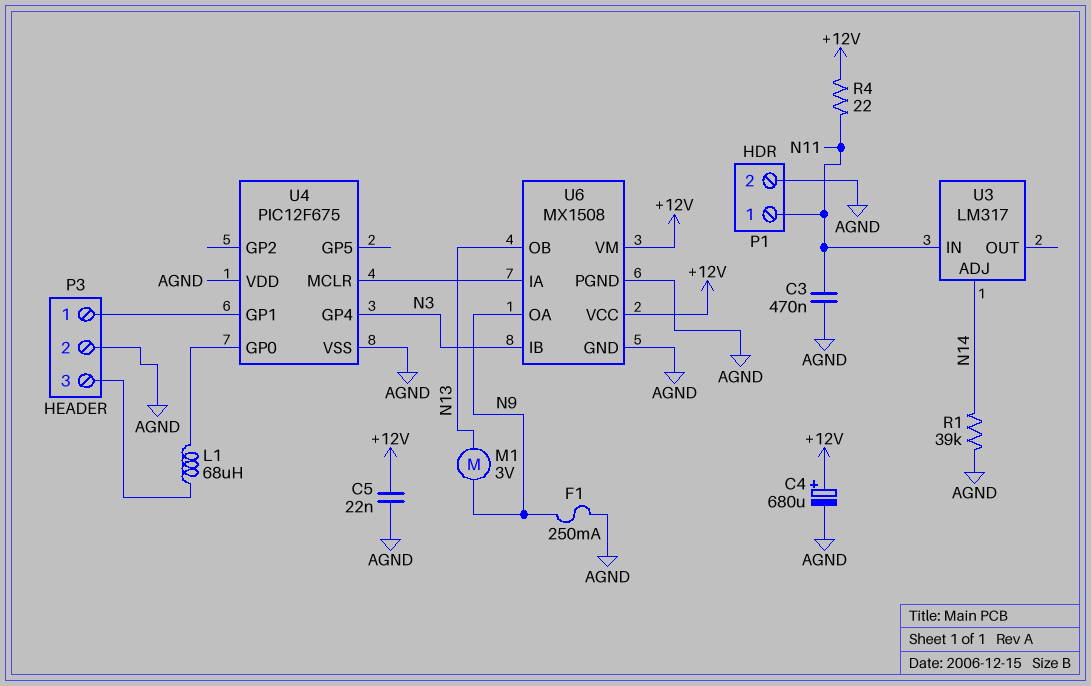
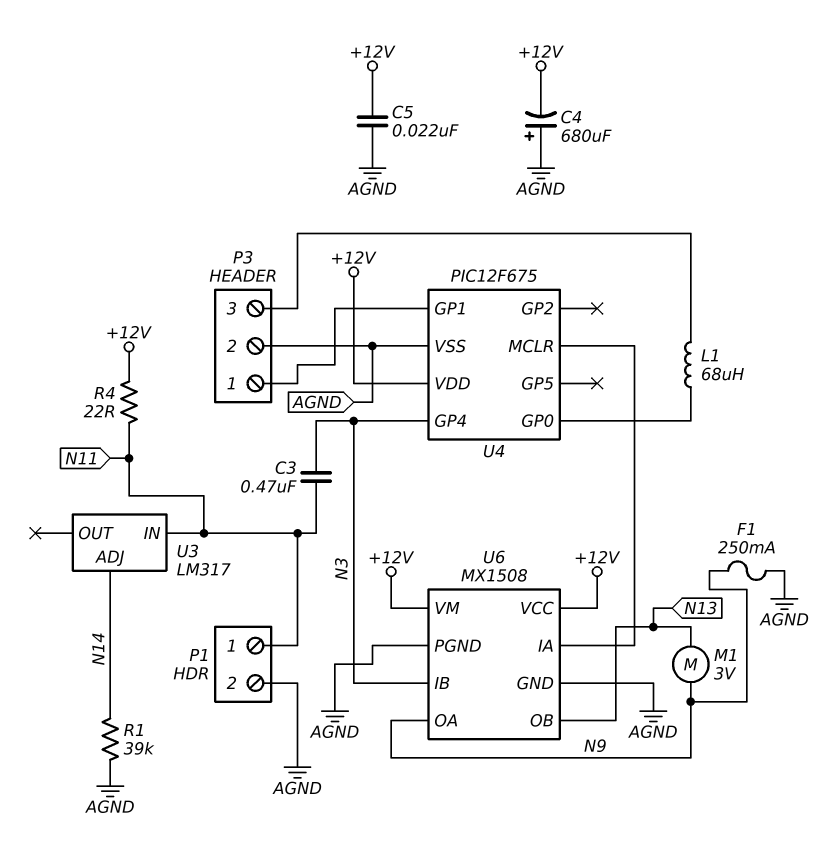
C3: 470nF (AGND, N11) -> 470nF (N3, N11)
C4: 680uF (plus +12V, minus AGND) -> 680uF (plus AGND, minus +12V)
U4 pin VDD: AGND -> +12V

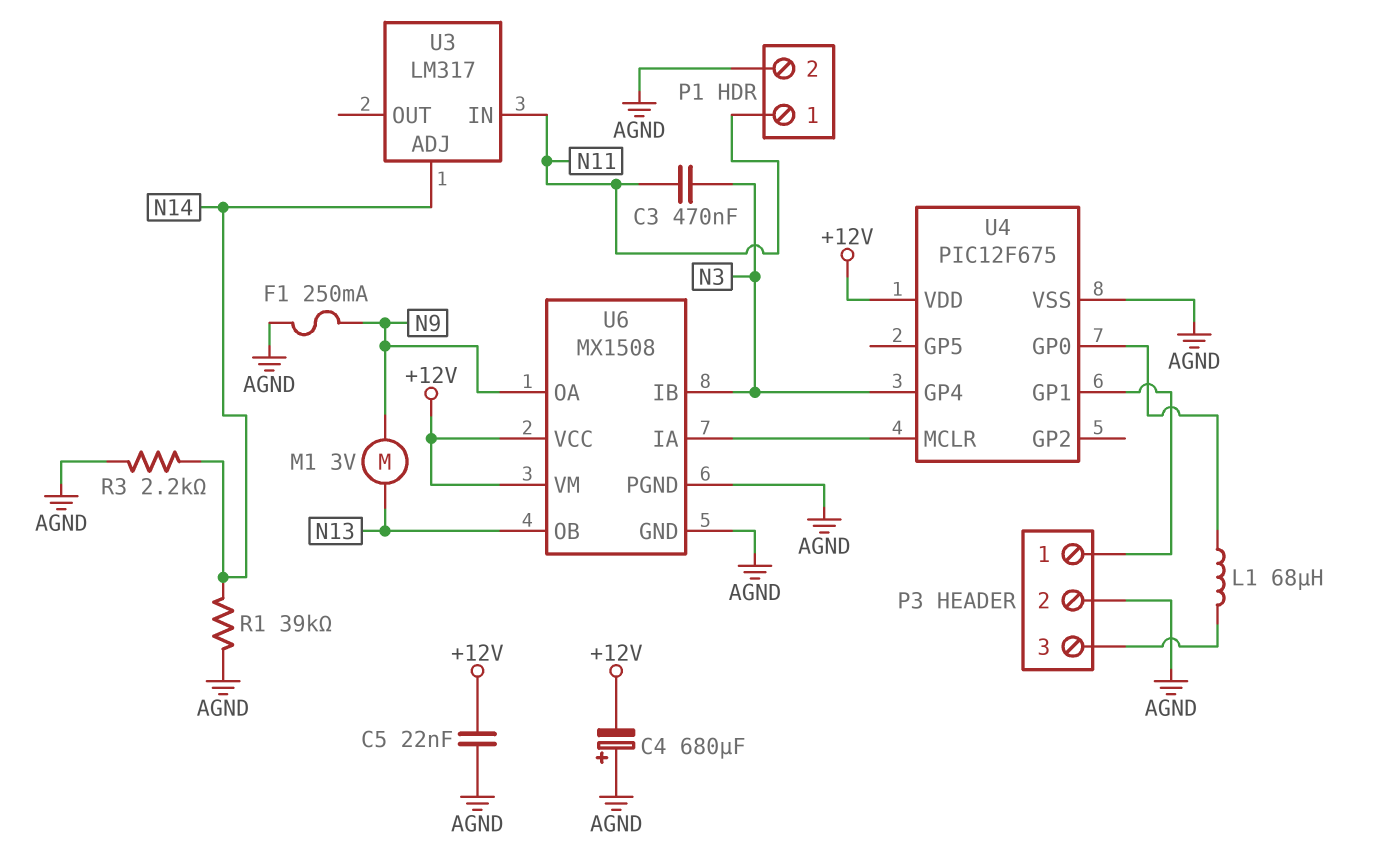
R3: none -> 2.2k (AGND, N14)
R4: 22 (+12V, N11) -> none

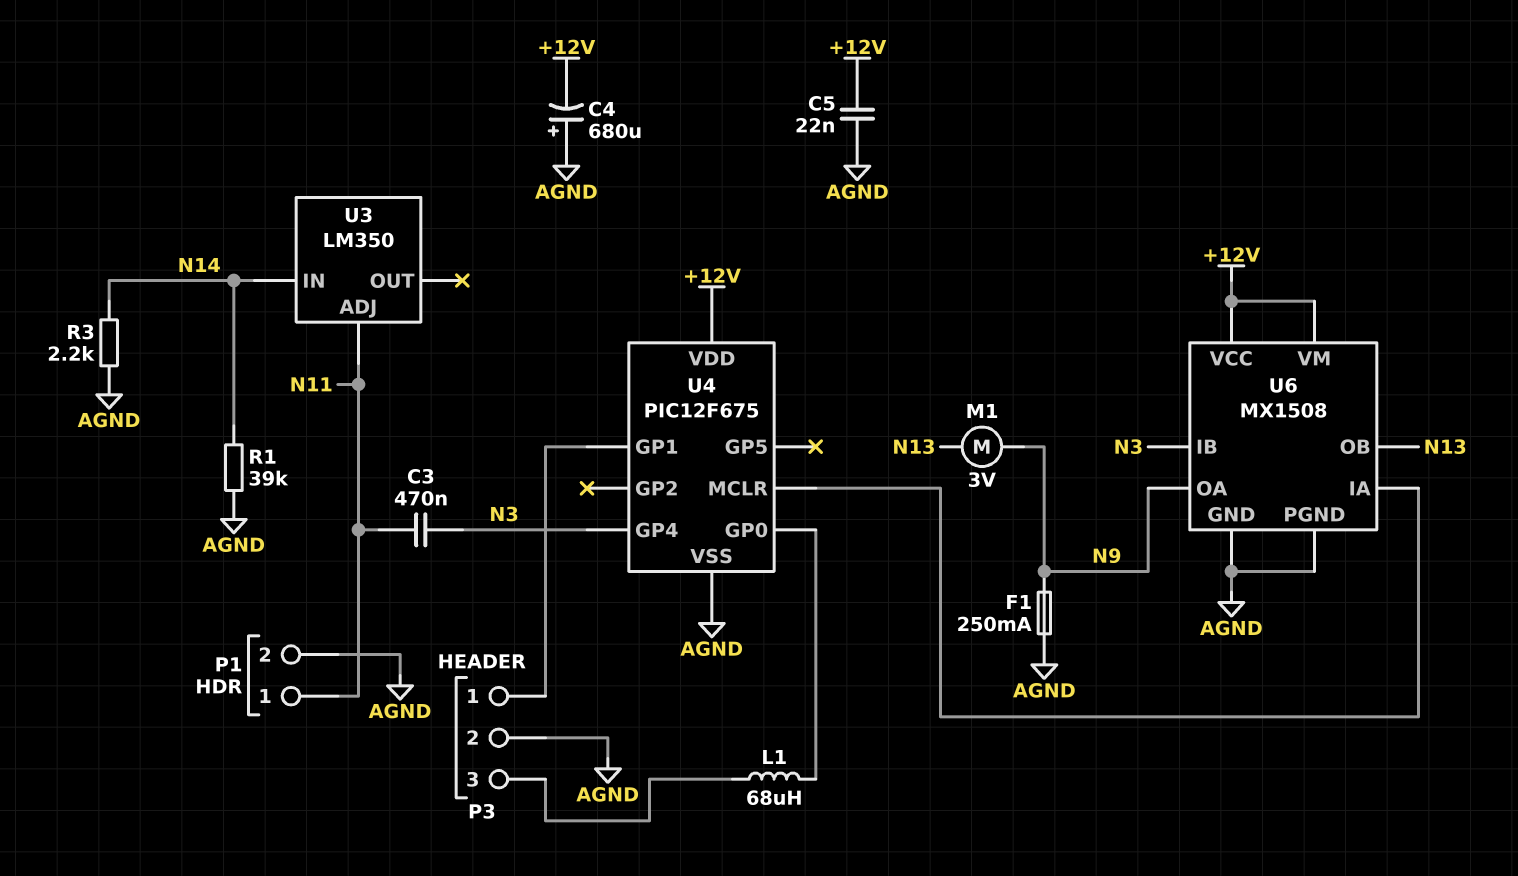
U3: LM317 -> LM350
U3 pin ADJ: N14 -> N11
U3 pin IN: N11 -> N14

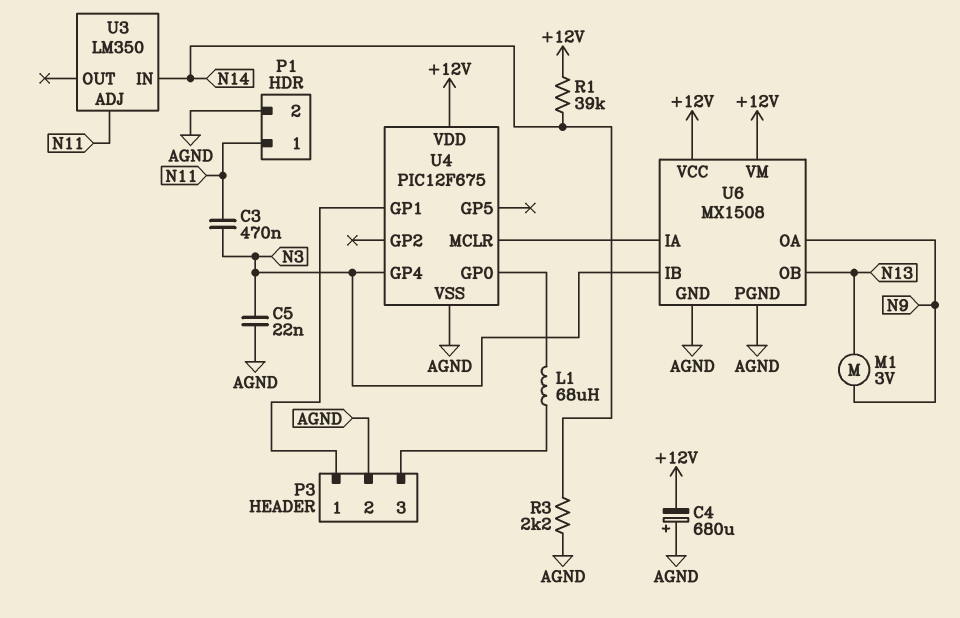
C5: 22nF (+12V, AGND) -> 22nF (AGND, N3)
F1: 250mA (AGND, N9) -> none
R1: 39k (AGND, N14) -> 39k (+12V, N14)

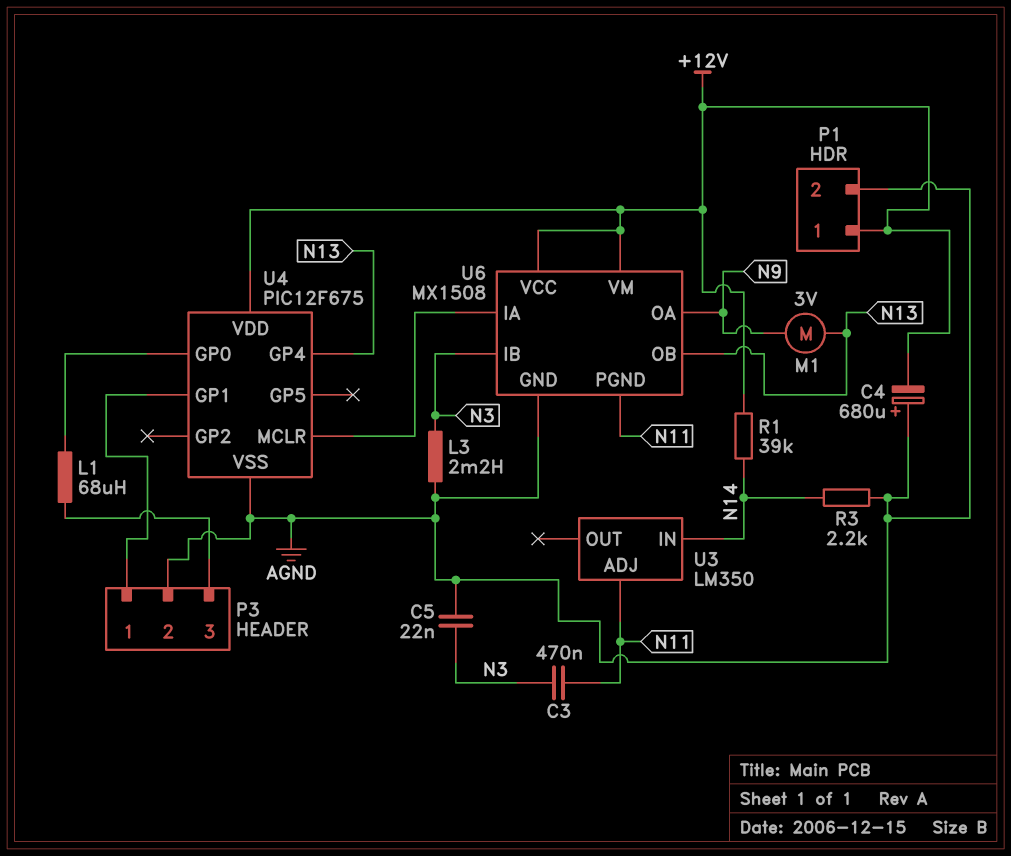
L3: none -> 2.2mH (AGND, N3)
P1 pin 1: N11 -> +12V
U4 pin GP4: N3 -> N13
U6 pin PGND: AGND -> N11

